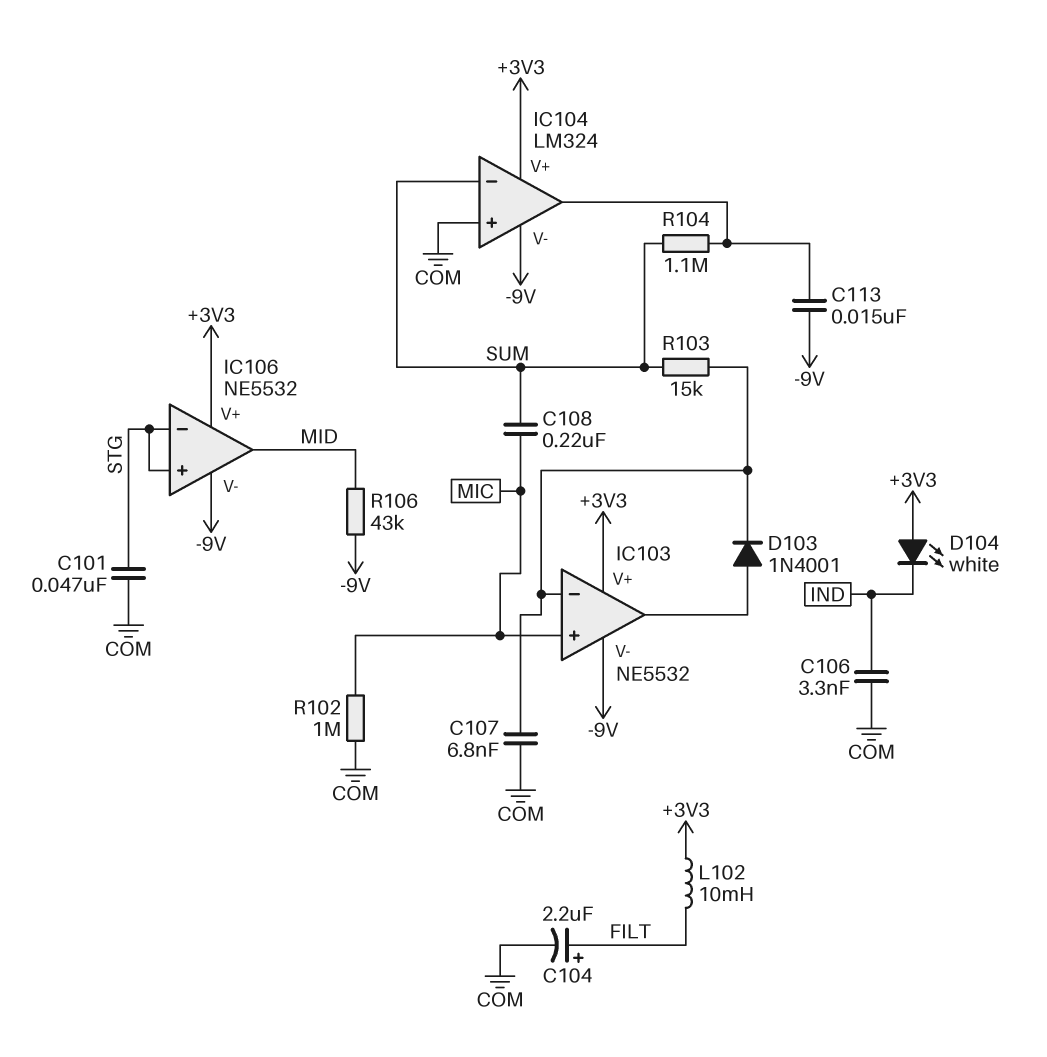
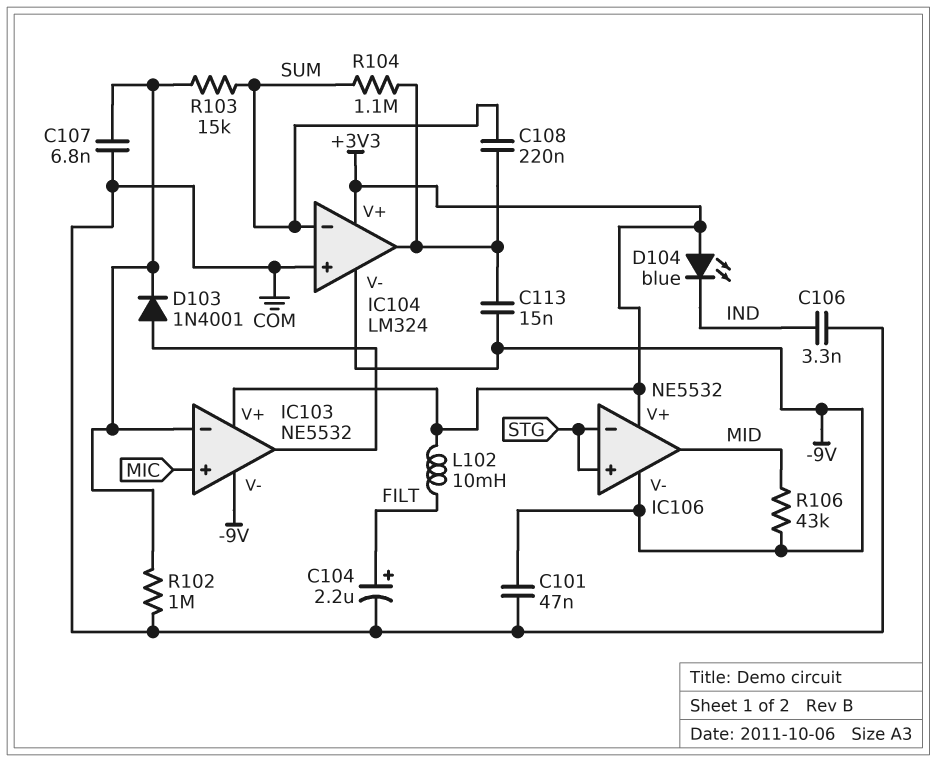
C101: 47nF (COM, STG) -> 47nF (-9V, COM)
C108: 220nF (MIC, SUM) -> 220nF (IC104/out, SUM)
D104: LED white (A +3V3, K IND) -> LED blue (A +3V3, K IND)
R102: 1M (COM, MIC) -> 1M (COM, IC103/in-)

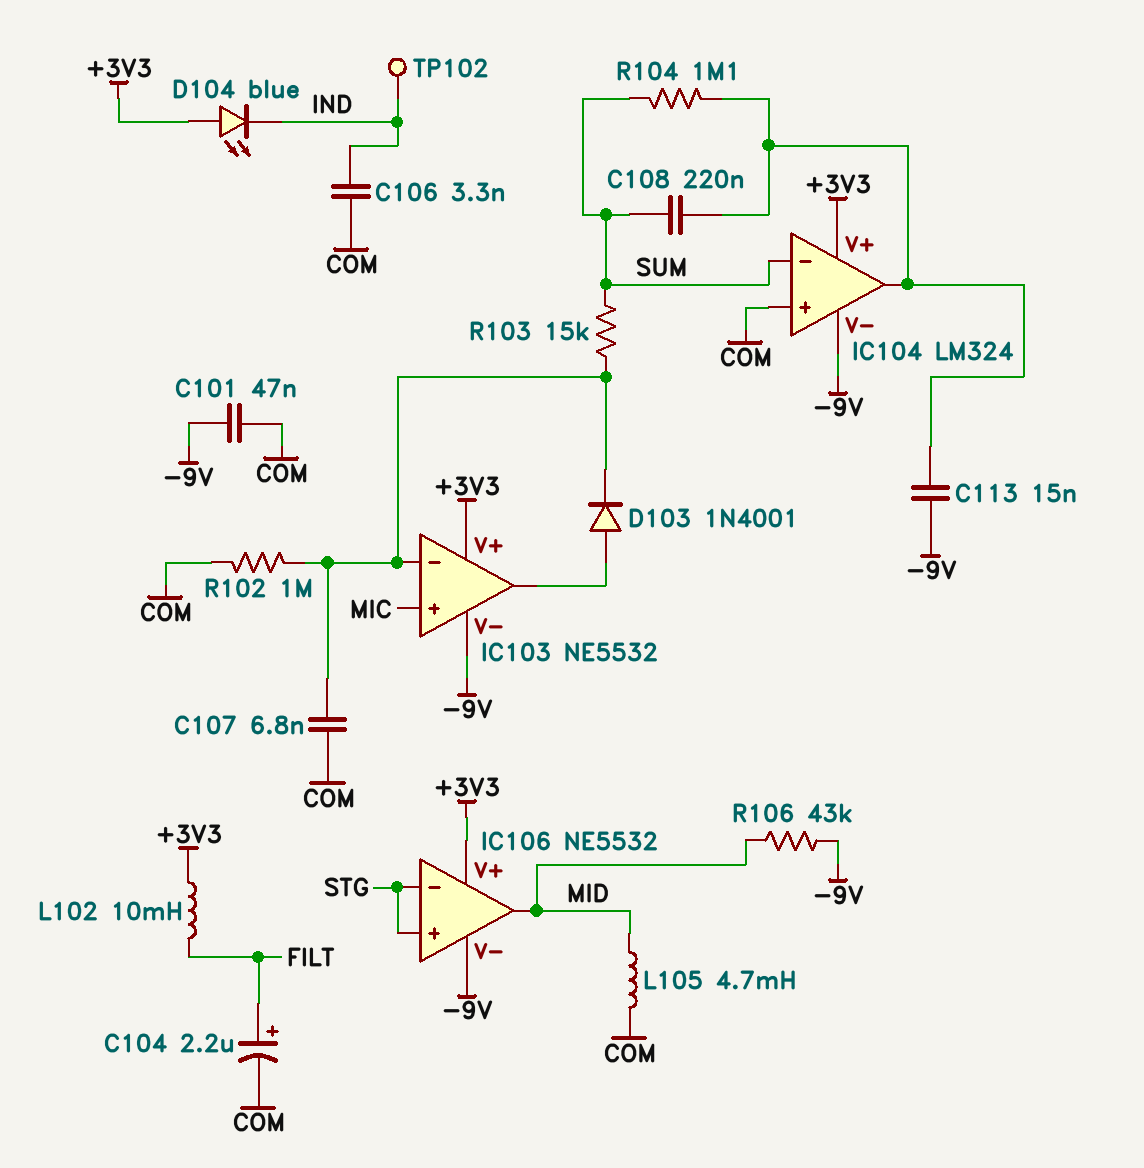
L105: none -> 4.7mH (COM, MID)
TP102: none -> test point (IND)

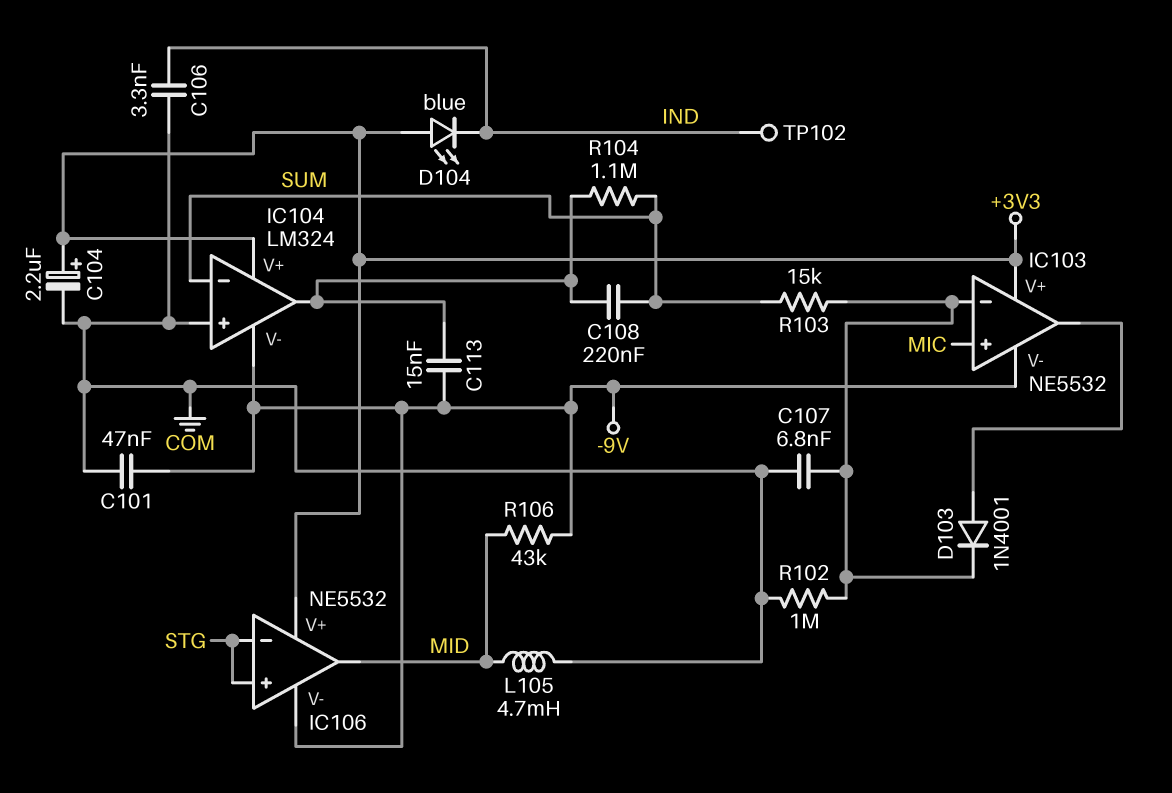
C104: 2.2uF (plus FILT, minus COM) -> 2.2uF (plus +3V3, minus COM)
L102: 10mH (+3V3, FILT) -> none

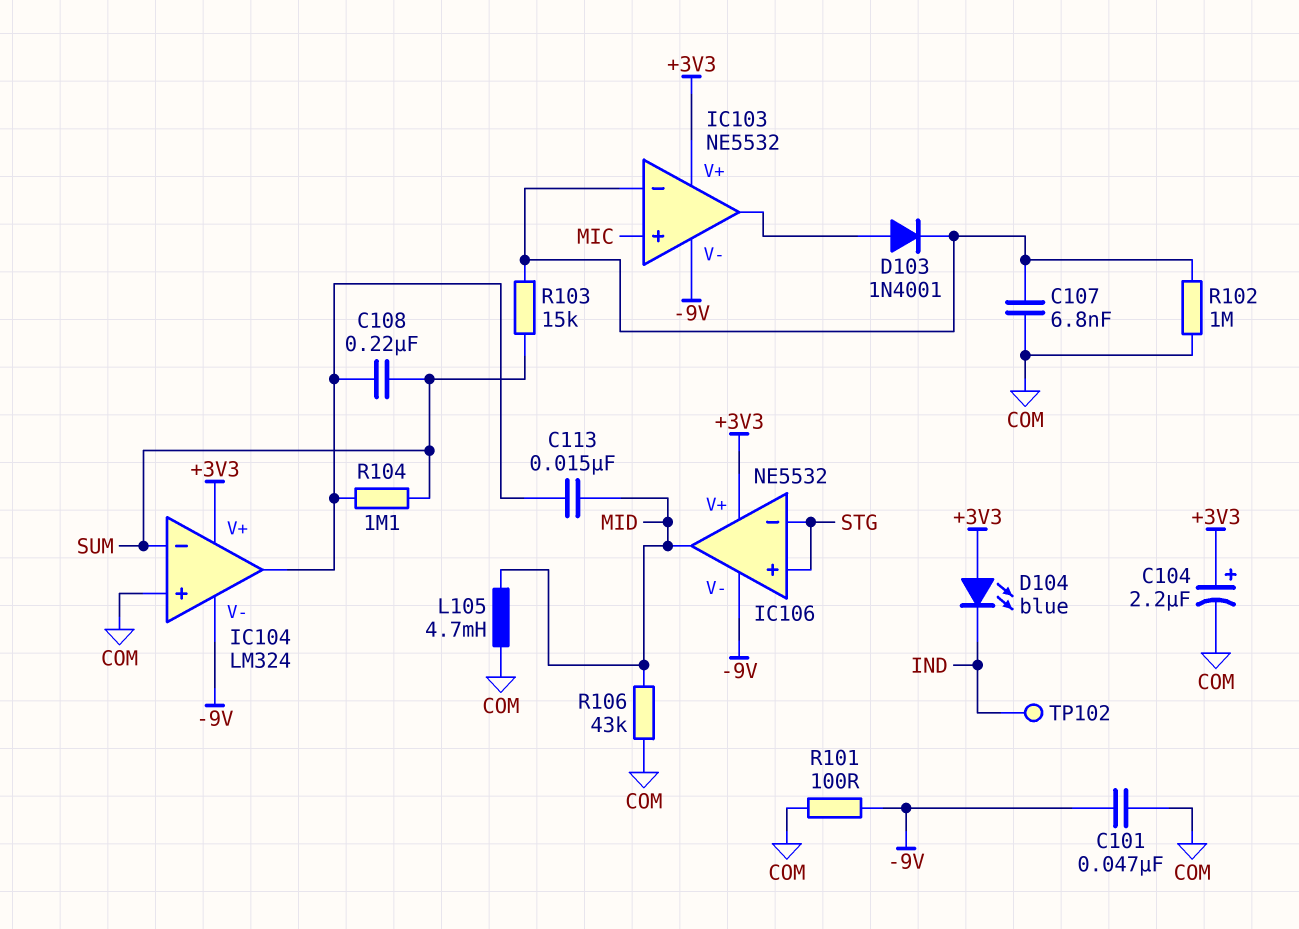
C106: 3.3nF (COM, IND) -> none
C113: 15nF (-9V, IC104/out) -> 15nF (IC104/out, MID)
R101: none -> 100 (-9V, COM)
R106: 43k (-9V, MID) -> 43k (COM, MID)

